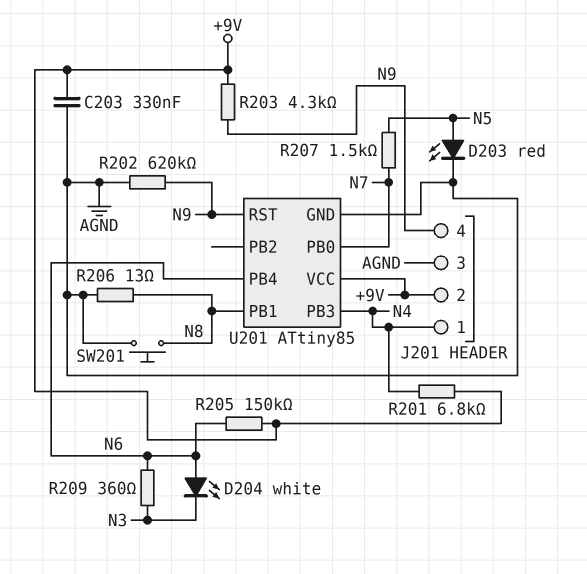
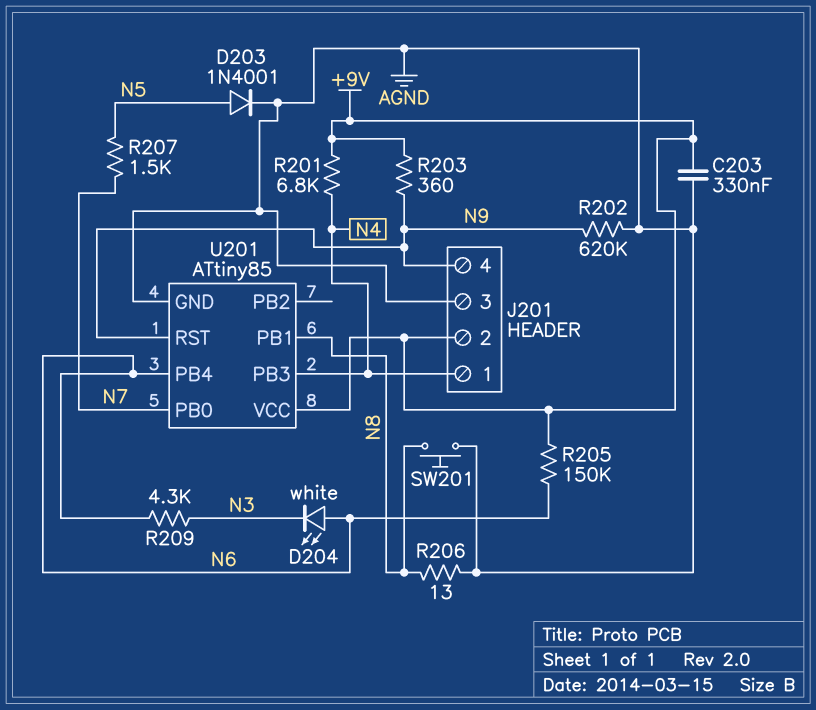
D203: LED red (A N5, K AGND) -> diode 1N4001 (A N5, K AGND)
R203: 4.3k (+9V, N9) -> 360 (+9V, N9)
R209: 360 (N3, N6) -> 4.3k (N3, N6)

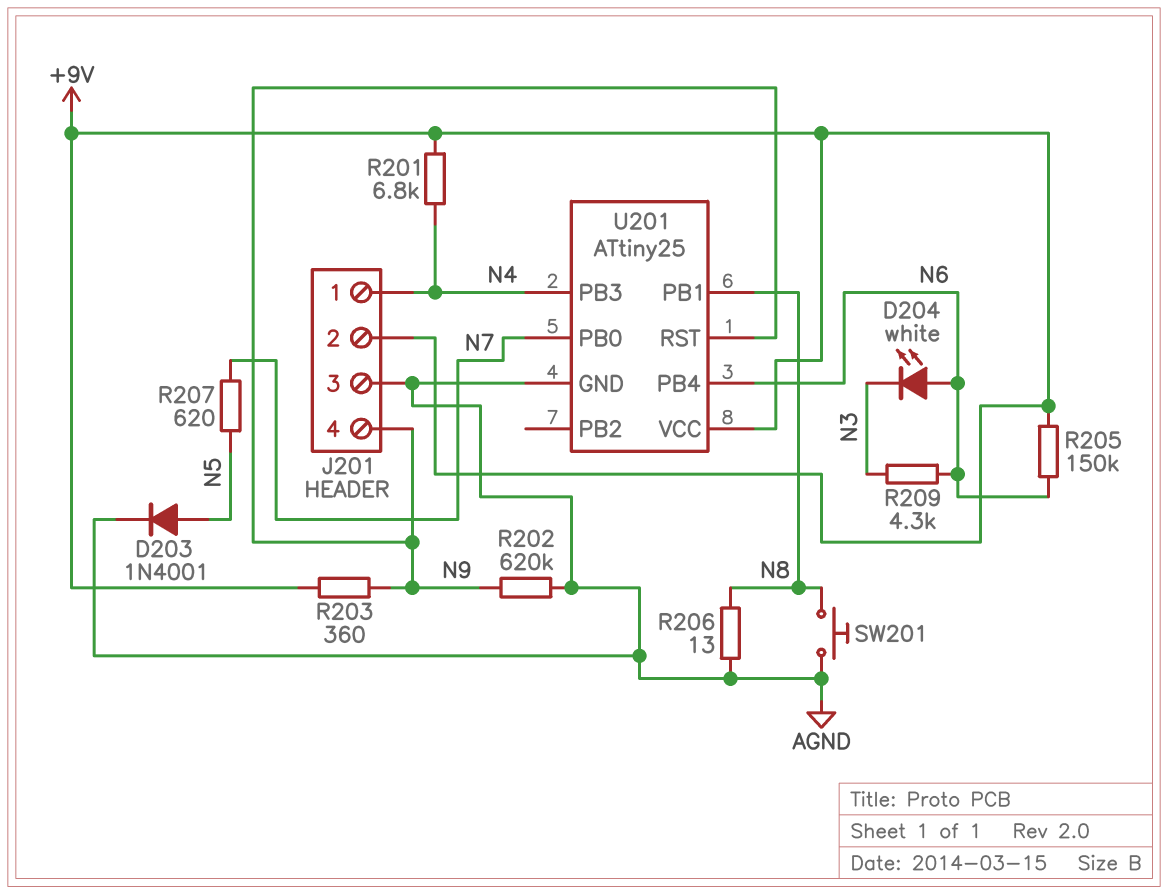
C203: 330nF (+9V, AGND) -> none
R207: 1.5k (N5, N7) -> 620 (N5, N7)
U201: ATtiny85 -> ATtiny25

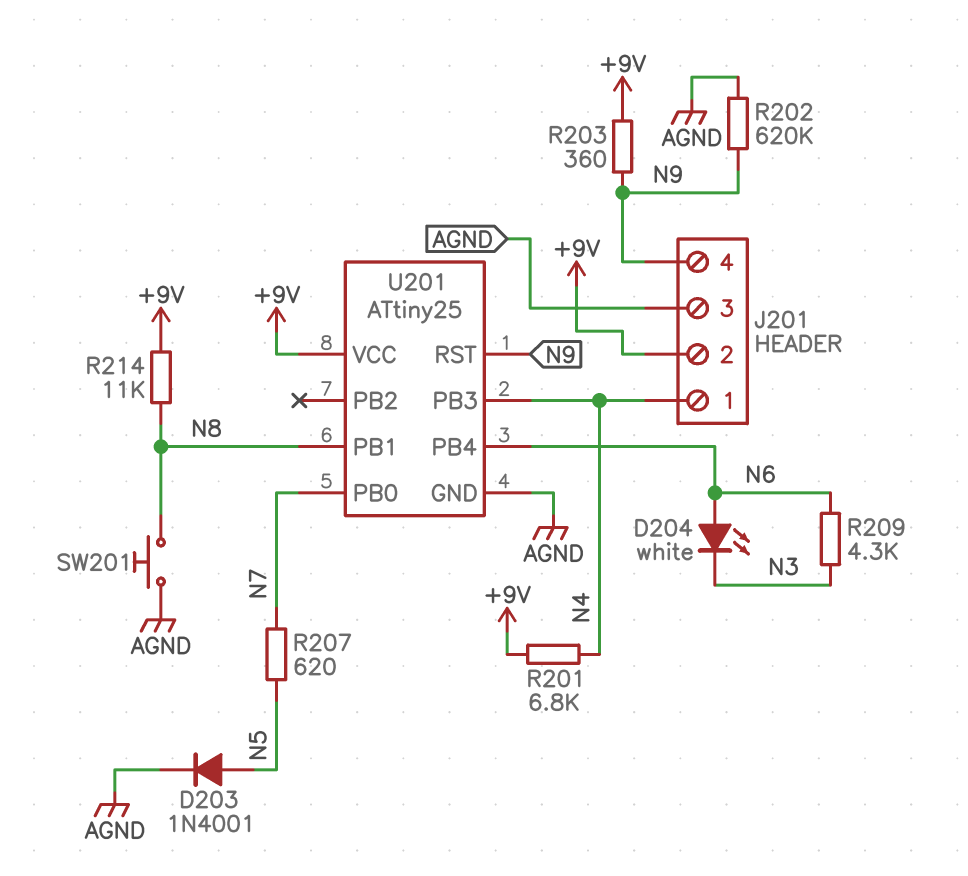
R205: 150k (+9V, N6) -> none
R206: 13 (AGND, N8) -> none
R214: none -> 11k (+9V, N8)

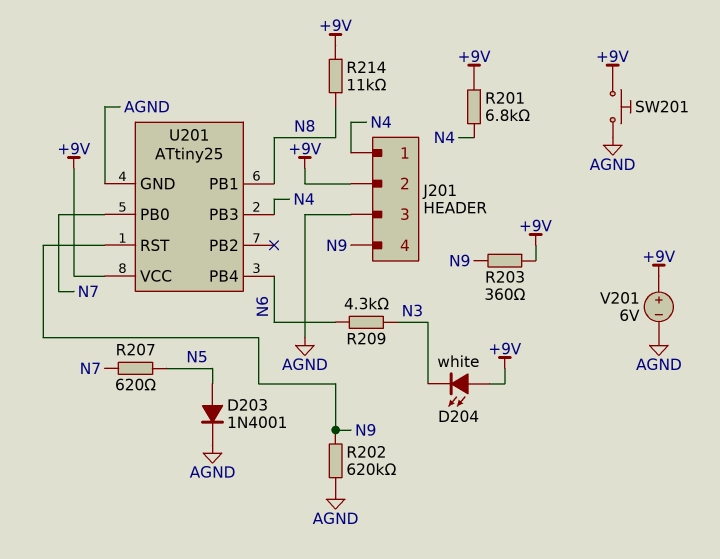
D204: LED white (A N6, K N3) -> LED white (A +9V, K N3)
SW201: button (AGND, N8) -> button (+9V, AGND)
V201: none -> 6V (plus +9V, minus AGND)

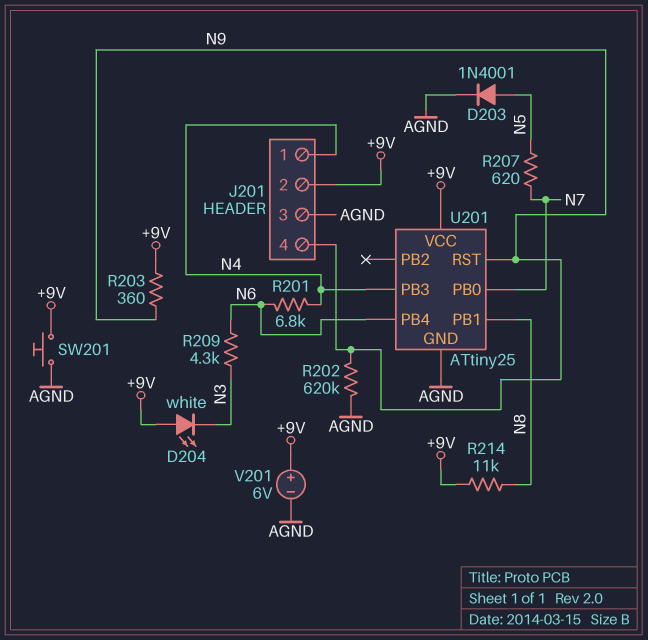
R201: 6.8k (+9V, N4) -> 6.8k (N4, N6)

